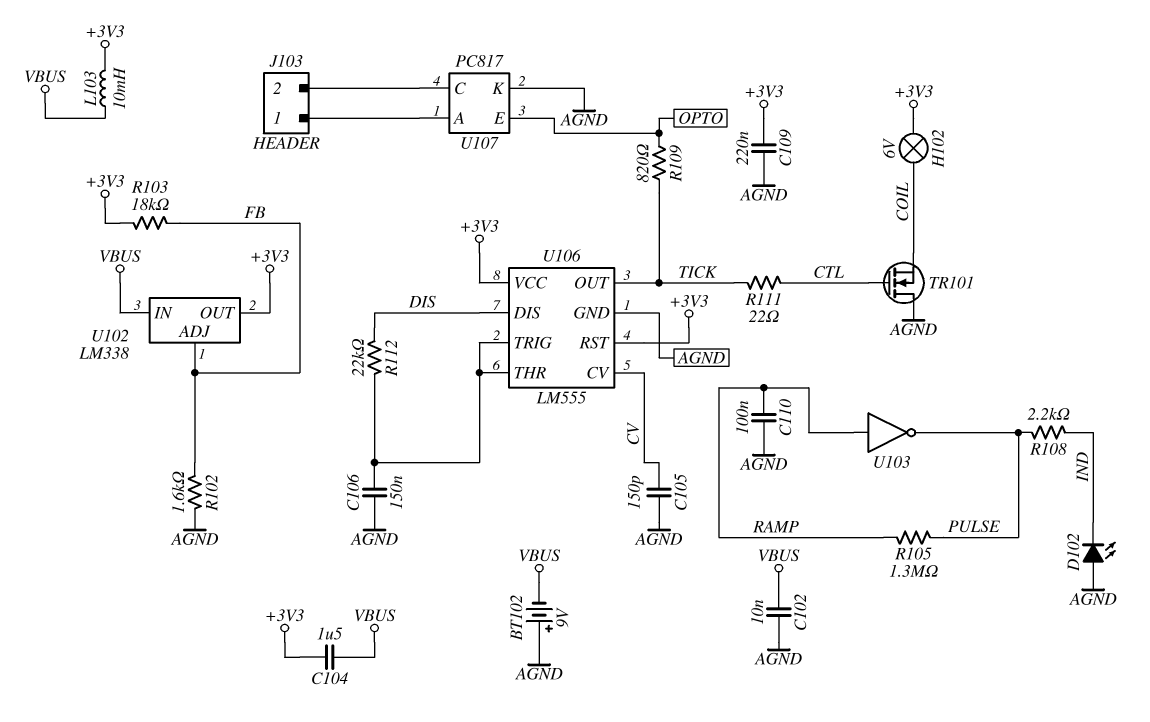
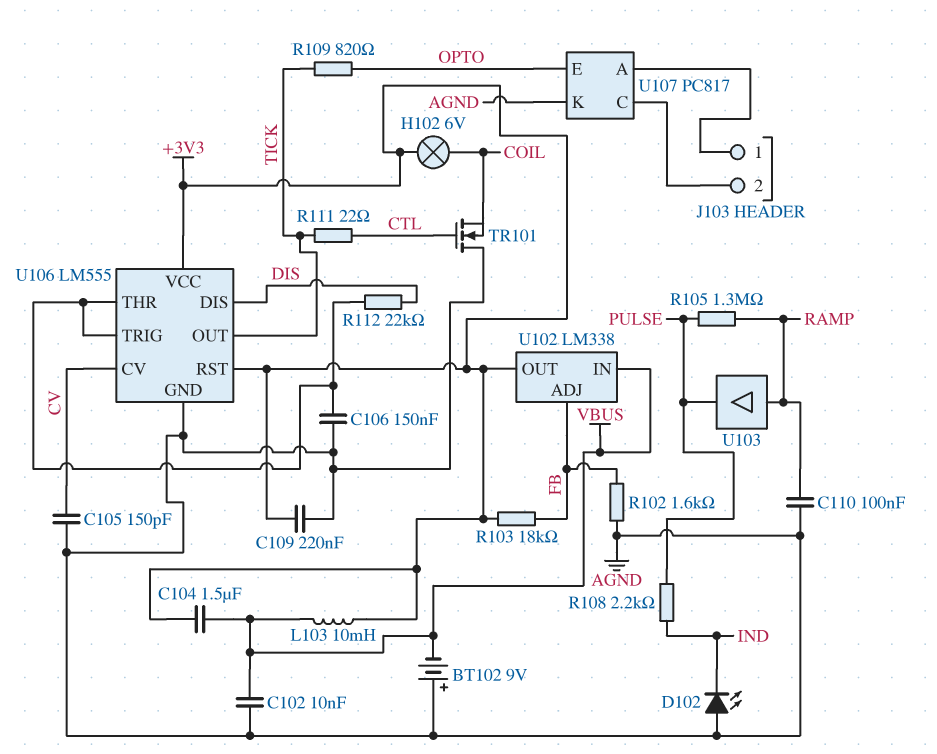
U103: NOT (in RAMP, out PULSE) -> buffer (in RAMP, out PULSE)

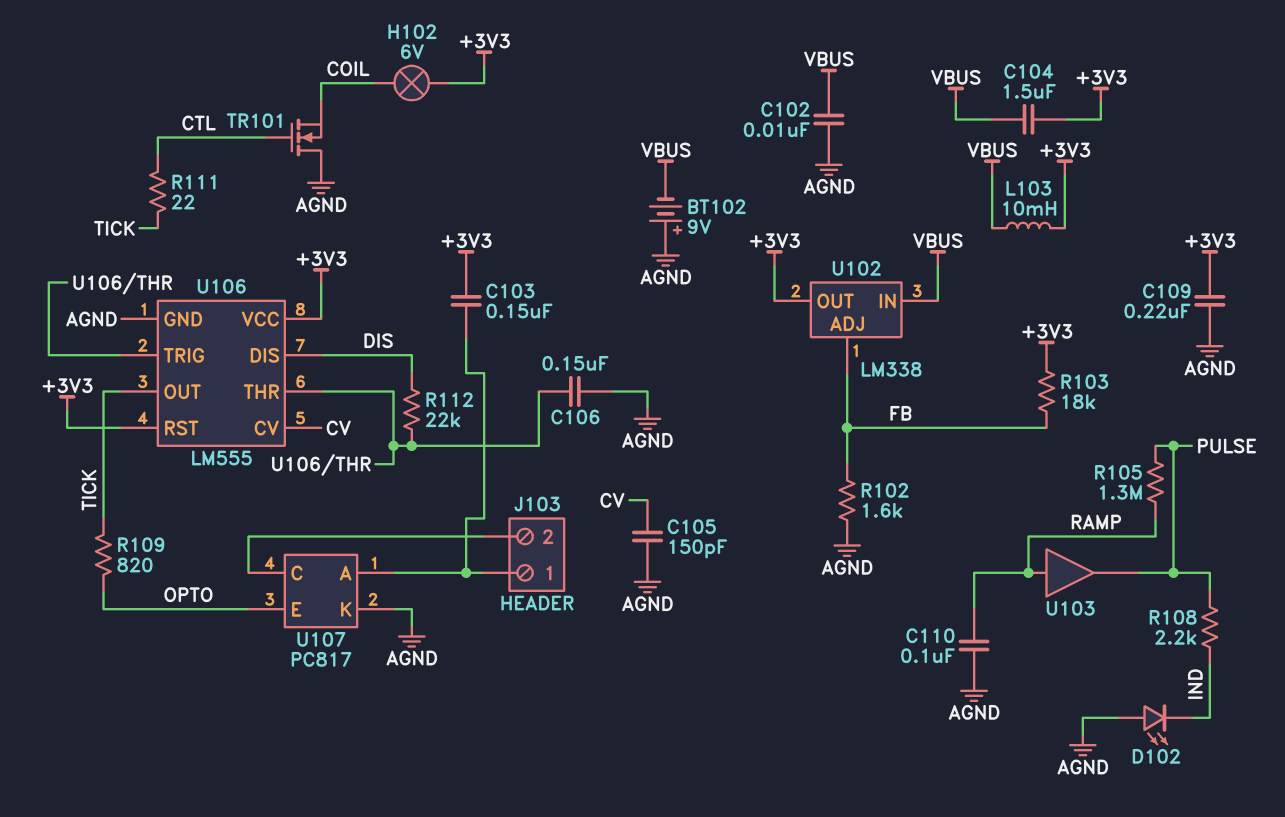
C103: none -> 150nF (+3V3, J103/1)

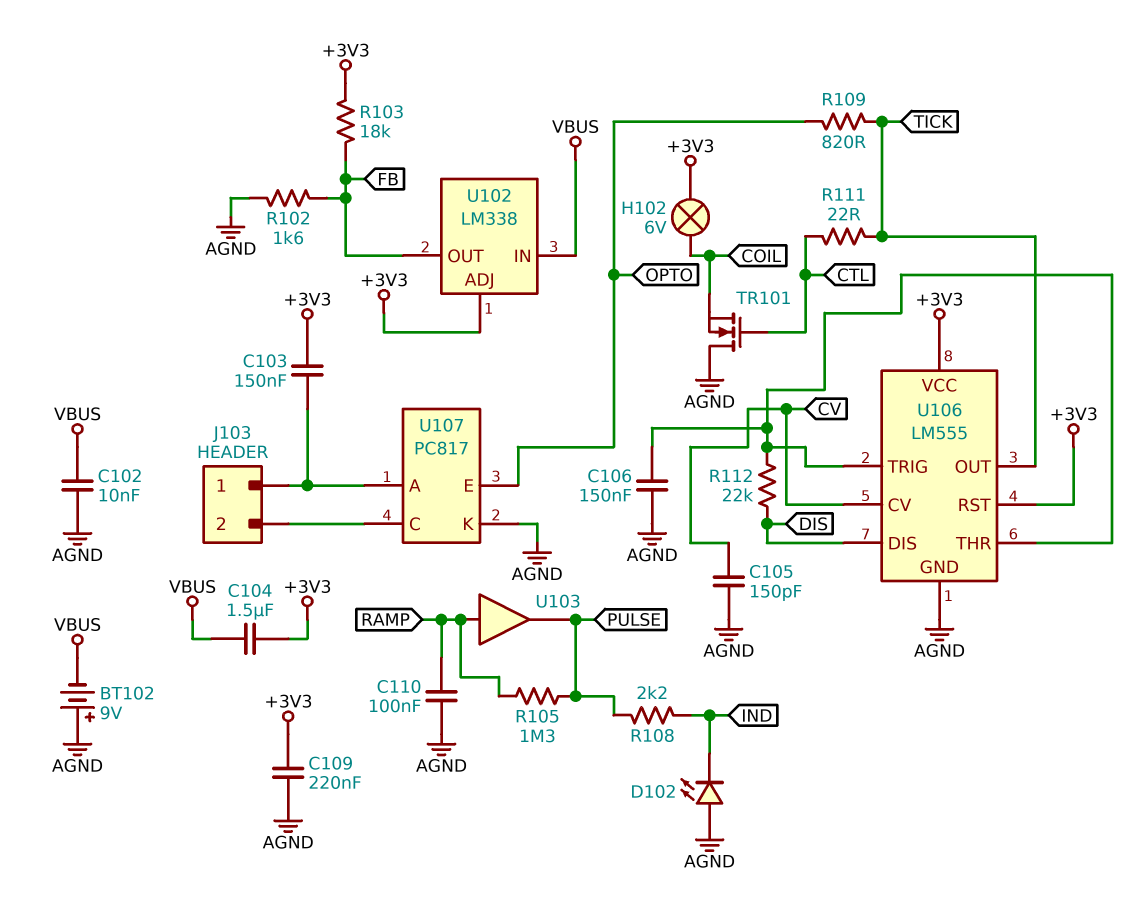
L103: 10mH (+3V3, VBUS) -> none
U102 pin ADJ: FB -> +3V3
U102 pin OUT: +3V3 -> FB

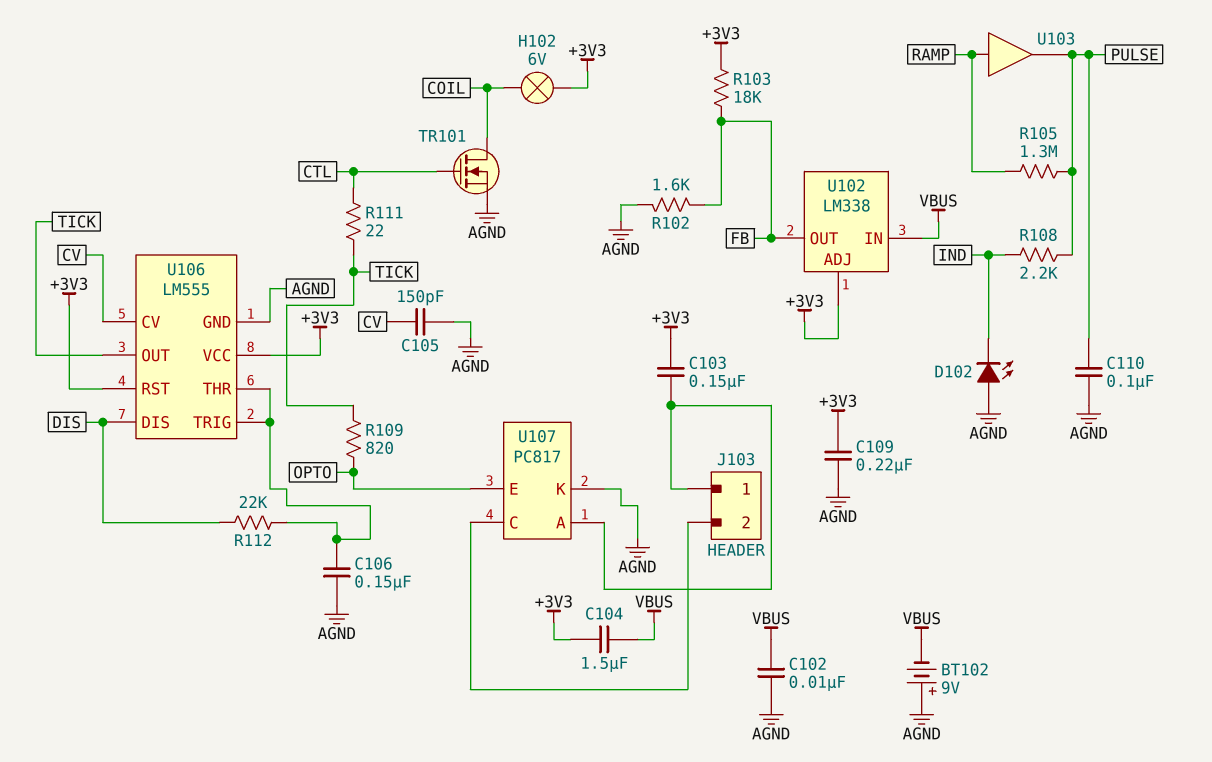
C110: 100nF (AGND, RAMP) -> 100nF (AGND, PULSE)
TR101: NMOS (G CTL, D AGND, S COIL) -> NMOS (G CTL, D COIL, S AGND)

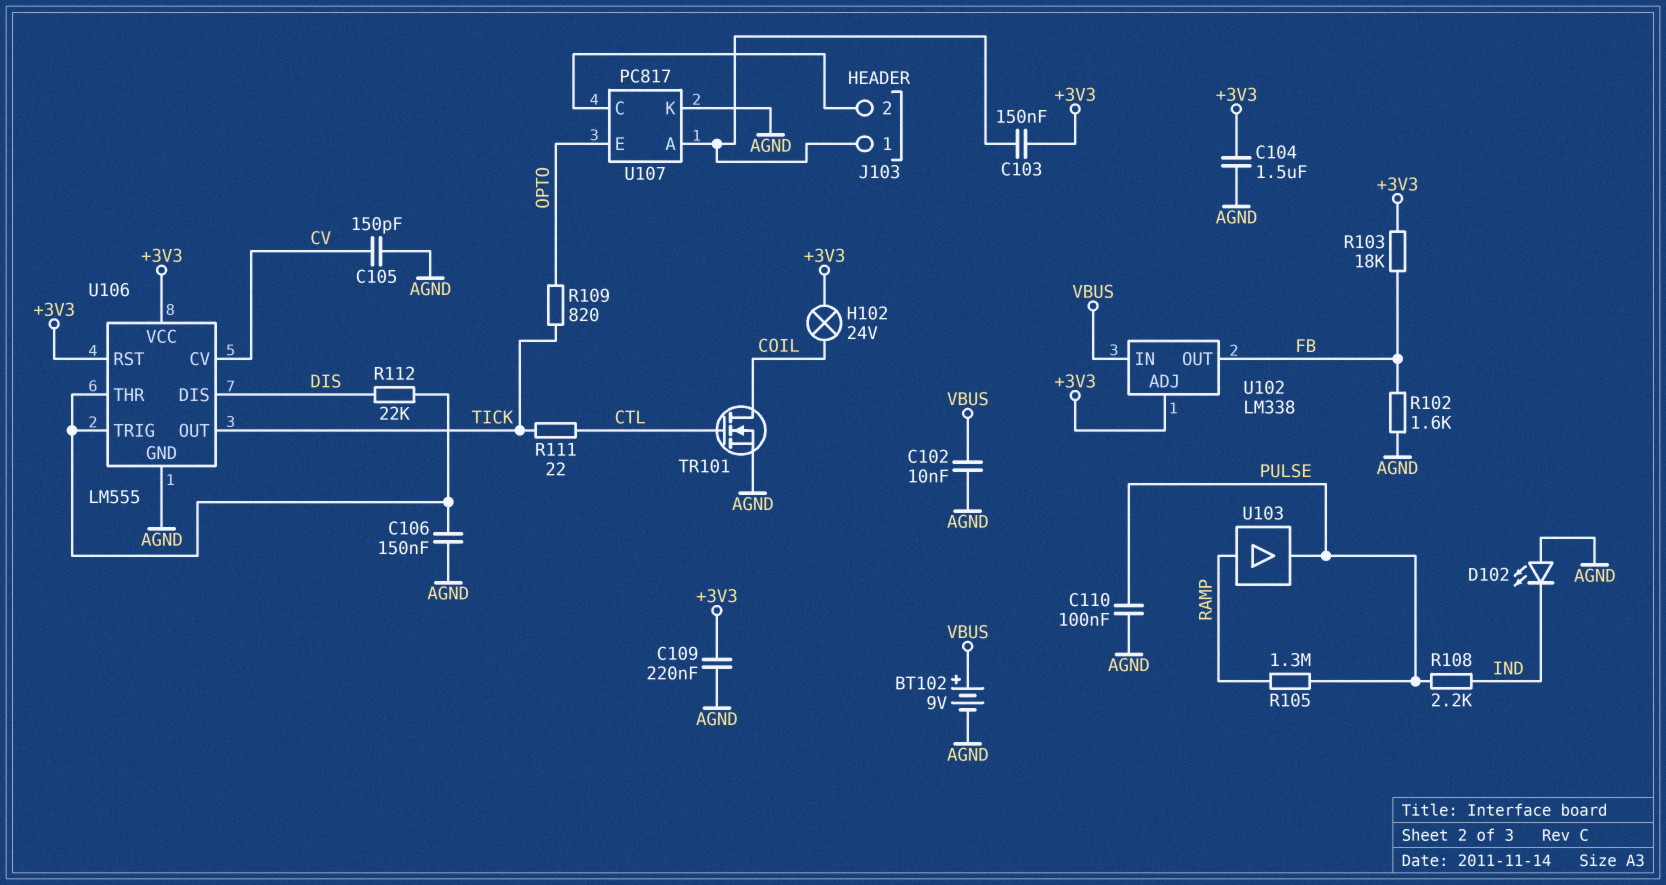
BT102: 9V (plus AGND, minus VBUS) -> 9V (plus VBUS, minus AGND)
C104: 1.5uF (+3V3, VBUS) -> 1.5uF (+3V3, AGND)
H102: lamp 6V (+3V3, COIL) -> lamp 24V (+3V3, COIL)

